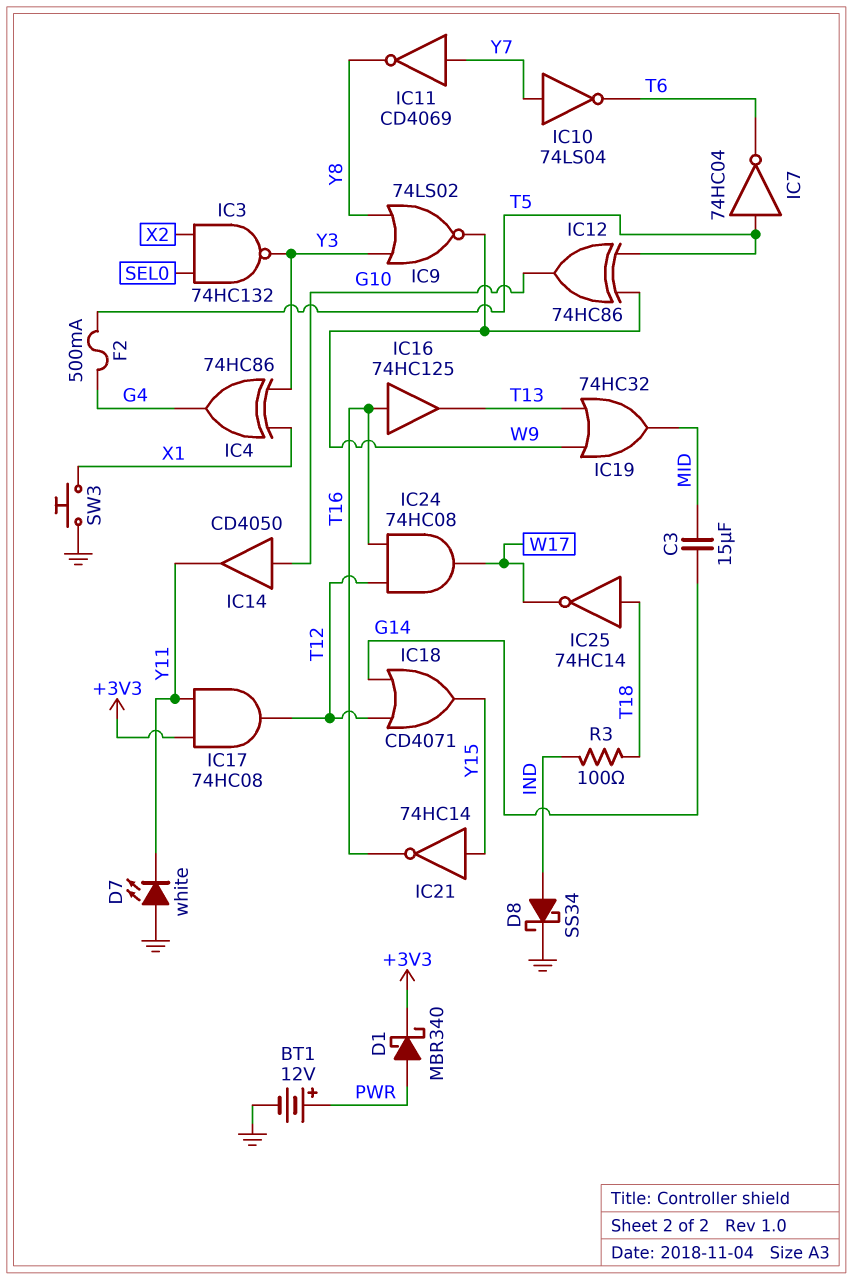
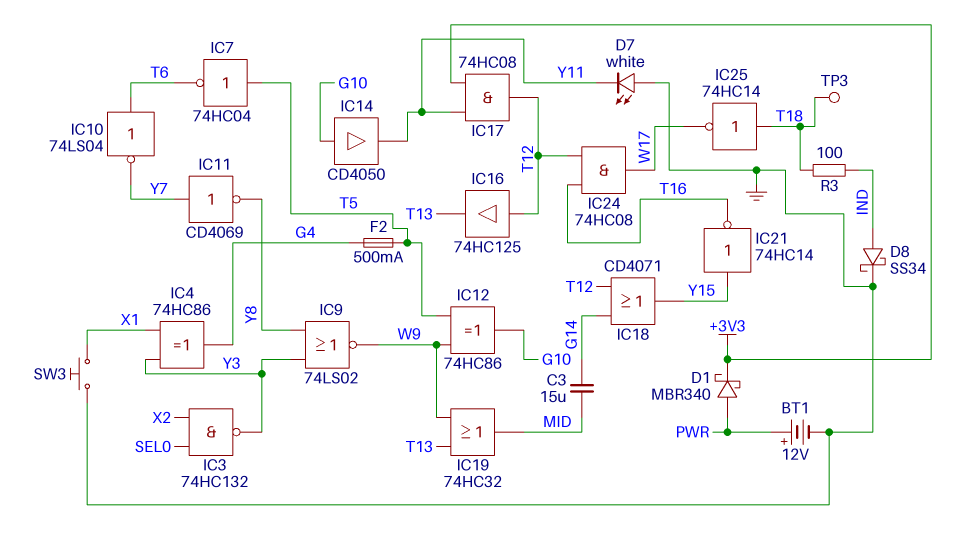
IC10: NOT 74LS04 (in Y7, out T6) -> NOT 74LS04 (in T6, out Y7)
IC16: buffer 74HC125 (in T16, out T13) -> buffer 74HC125 (in T12, out T13)
TP3: none -> test point (T18)

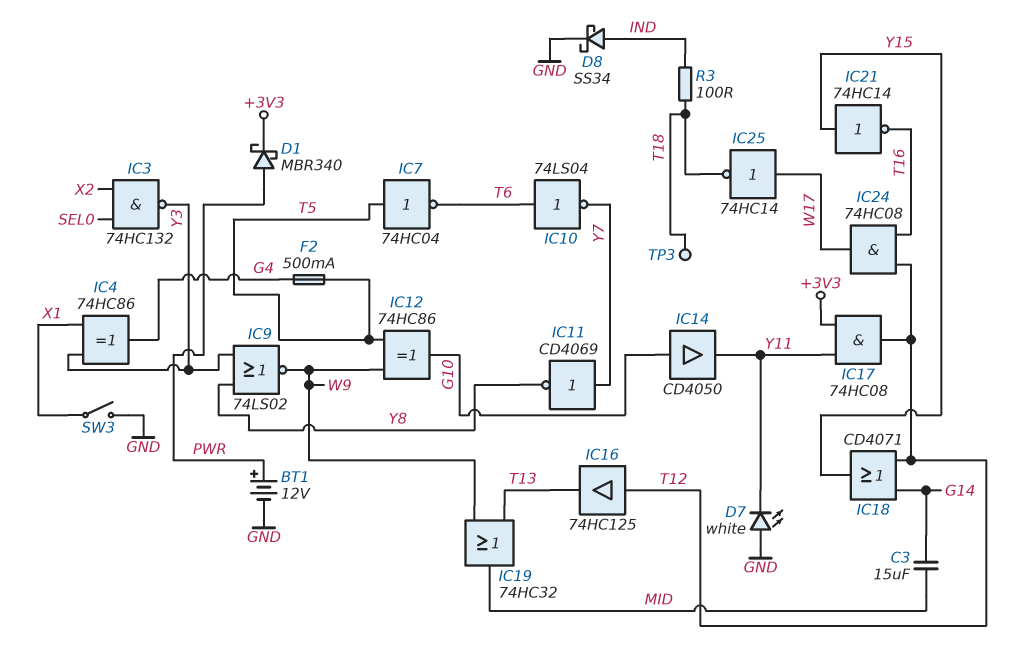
IC25: NOT 74HC14 (in T18, out W17) -> NOT 74HC14 (in W17, out T18)
SW3: button (GND, X1) -> switch (GND, X1)

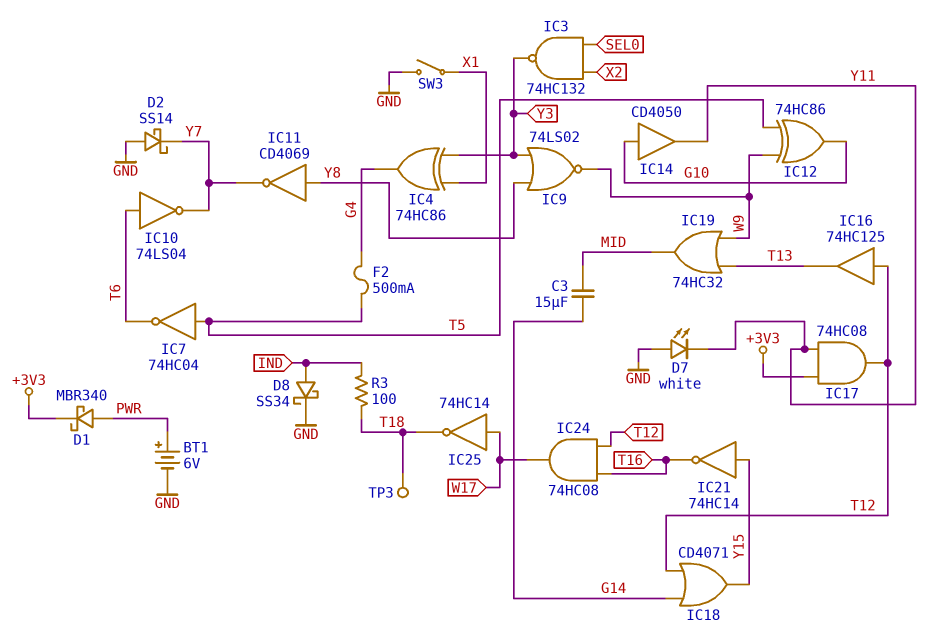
BT1: 12V (plus PWR, minus GND) -> 6V (plus PWR, minus GND)
D2: none -> schottky SS14 (A GND, K Y7)
IC11: NOT CD4069 (in Y7, out Y8) -> NOT CD4069 (in Y8, out Y7)

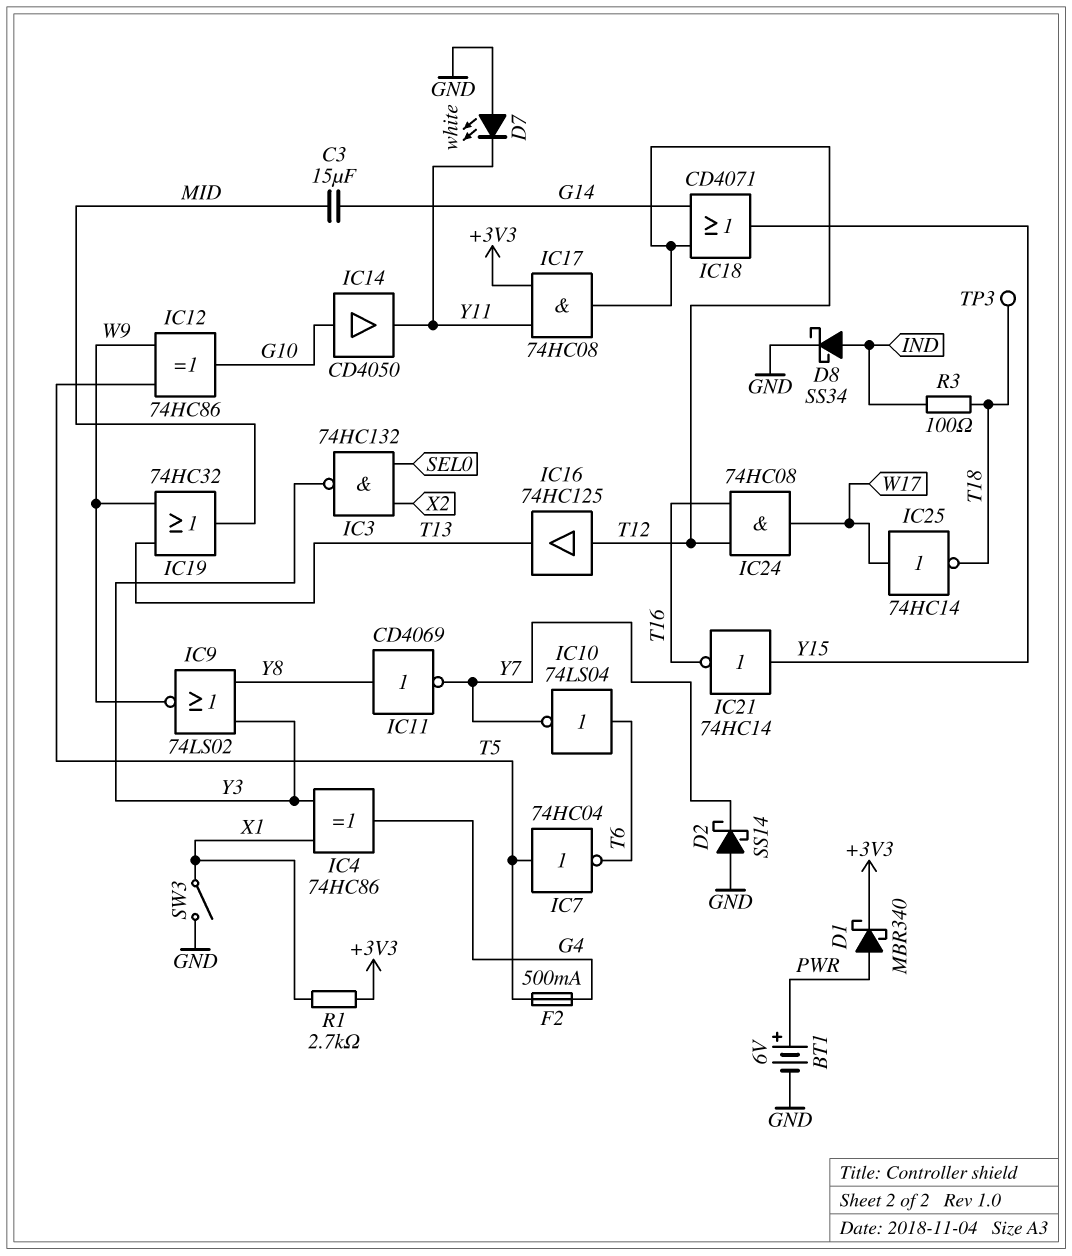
R1: none -> 2.7k (+3V3, X1)

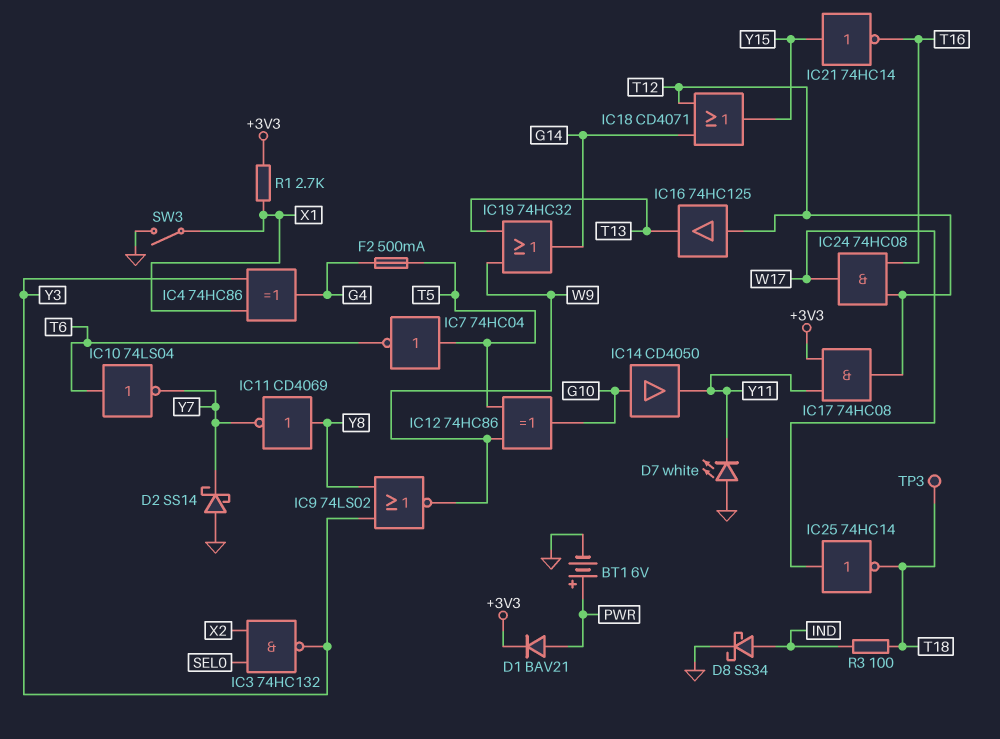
C3: 15uF (G14, MID) -> none
D1: schottky MBR340 (A PWR, K +3V3) -> diode BAV21 (A PWR, K +3V3)
IC19: OR 74HC32 (in T13, in W9, out MID) -> OR 74HC32 (in T13, in W9, out G14)

